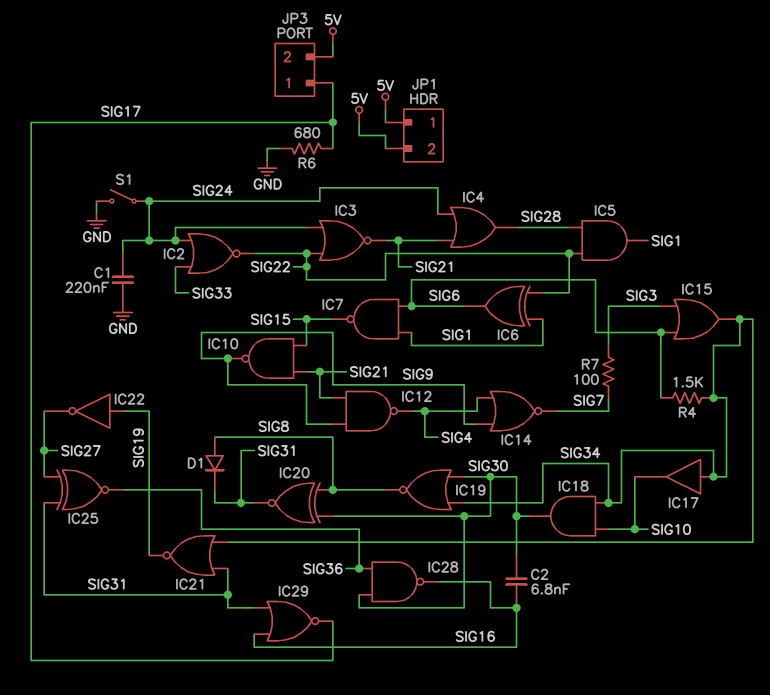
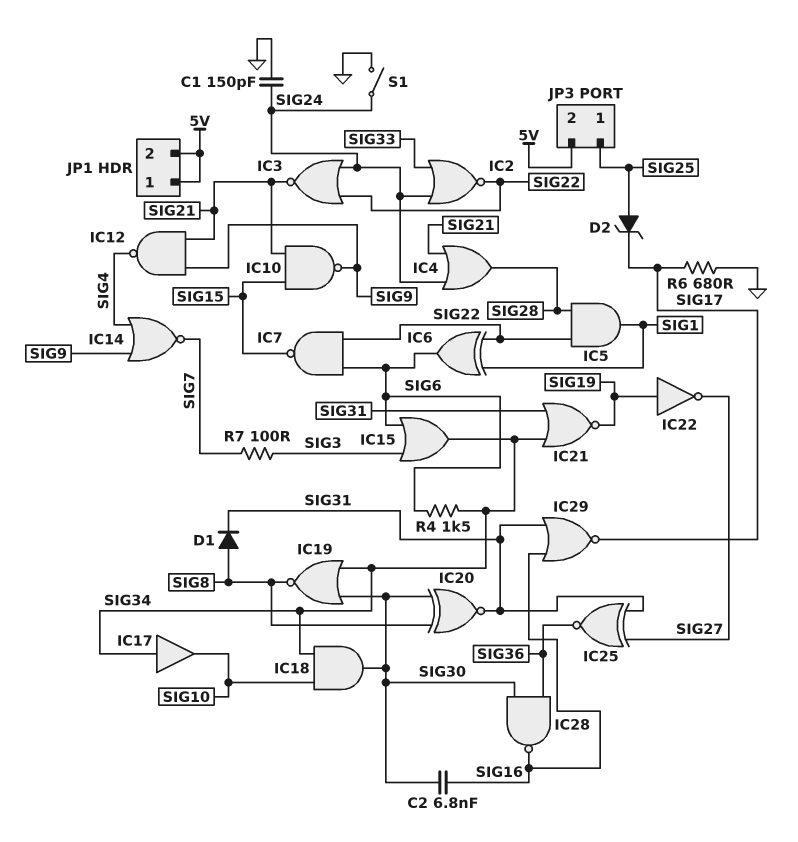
C1: 220nF (GND, SIG24) -> 150pF (GND, SIG24)
D2: none -> zener (A SIG25, K SIG17)
IC7: NAND (in SIG1, in SIG6, out SIG15) -> NAND (in SIG6, in SIG22, out SIG15)
JP3 pin 1: SIG17 -> SIG25

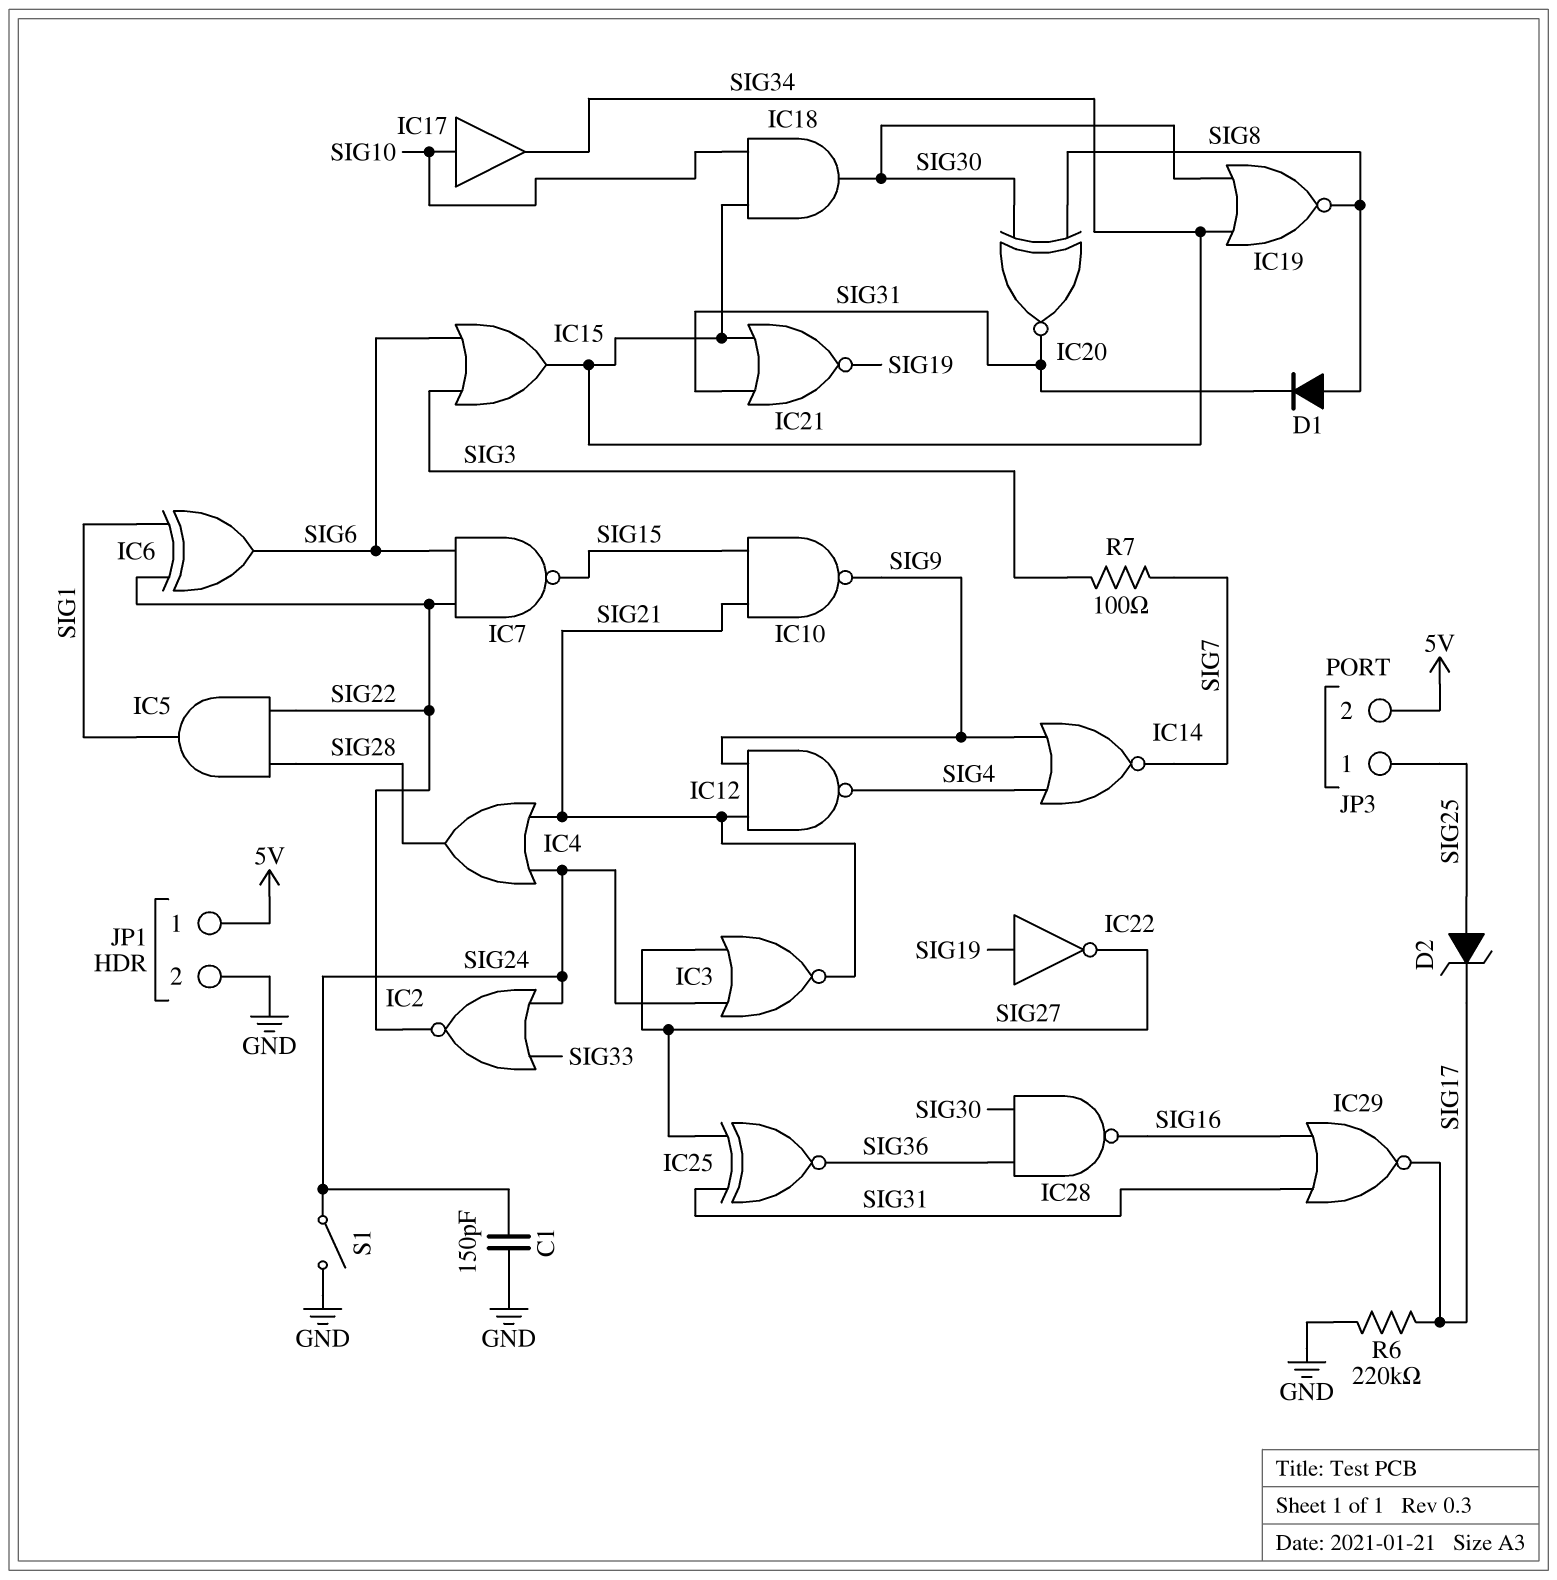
C2: 6.8nF (SIG16, SIG30) -> none
IC3: NOR (in SIG22, in SIG24, out SIG21) -> NOR (in SIG24, in SIG27, out SIG21)
IC17: buffer (in SIG34, out SIG10) -> buffer (in SIG10, out SIG34)
JP1 pin 2: 5V -> GND
R4: 1.5k (SIG6, SIG34) -> none
R6: 680 (GND, SIG17) -> 220k (GND, SIG17)

